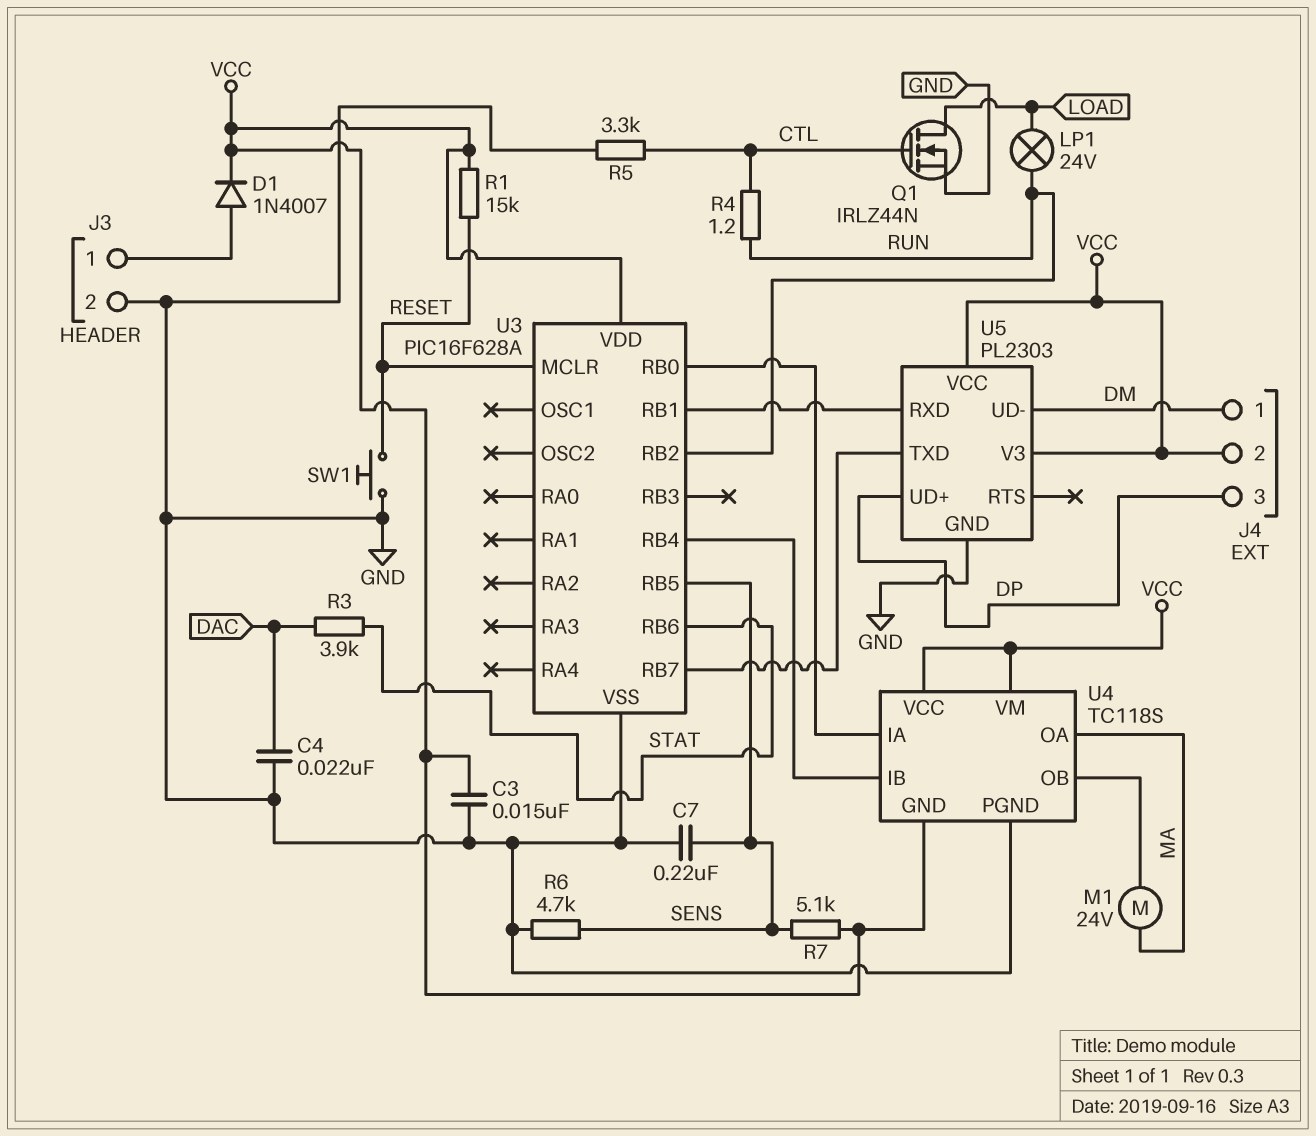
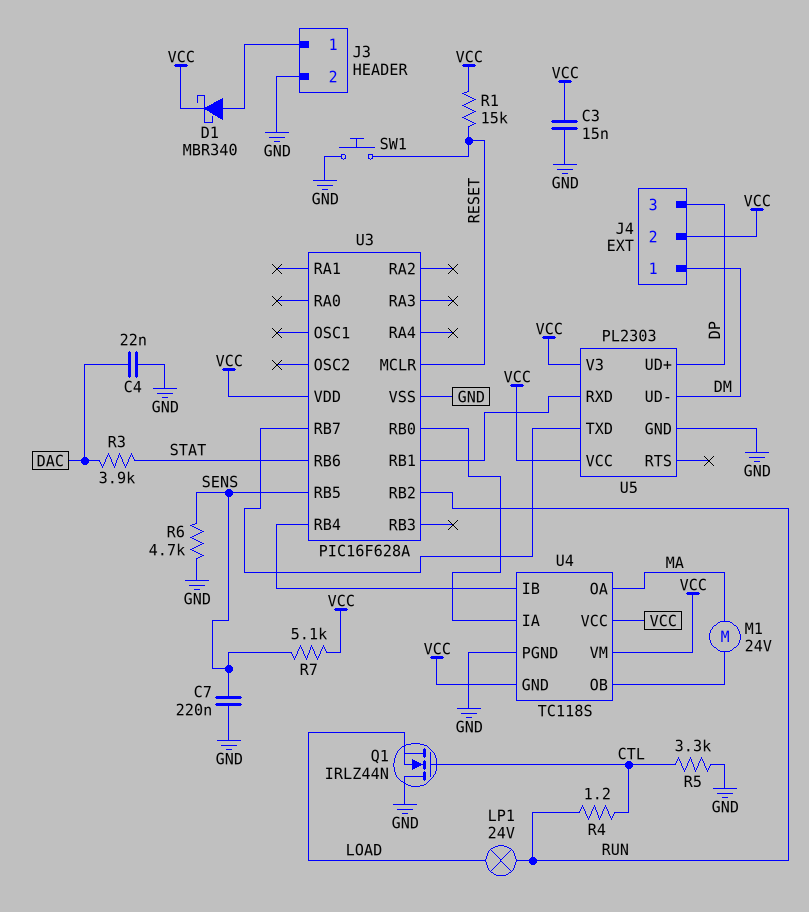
D1: diode 1N4007 (A J3/1, K VCC) -> schottky MBR340 (A J3/1, K VCC)
Q1: NMOS IRLZ44N (G CTL, D LOAD, S GND) -> NMOS IRLZ44N (G CTL, D GND, S LOAD)

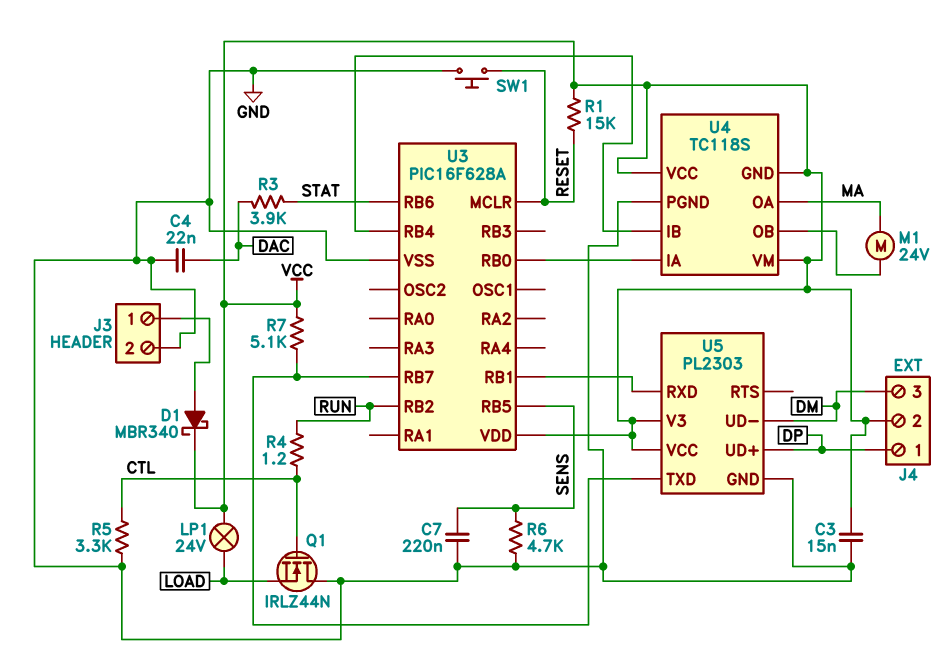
J4 pin 1: DM -> DP
J4 pin 3: DP -> DM
LP1: lamp 24V (LOAD, RUN) -> lamp 24V (LOAD, VCC)
R7: 5.1k (SENS, VCC) -> 5.1k (U3/RB7, VCC)

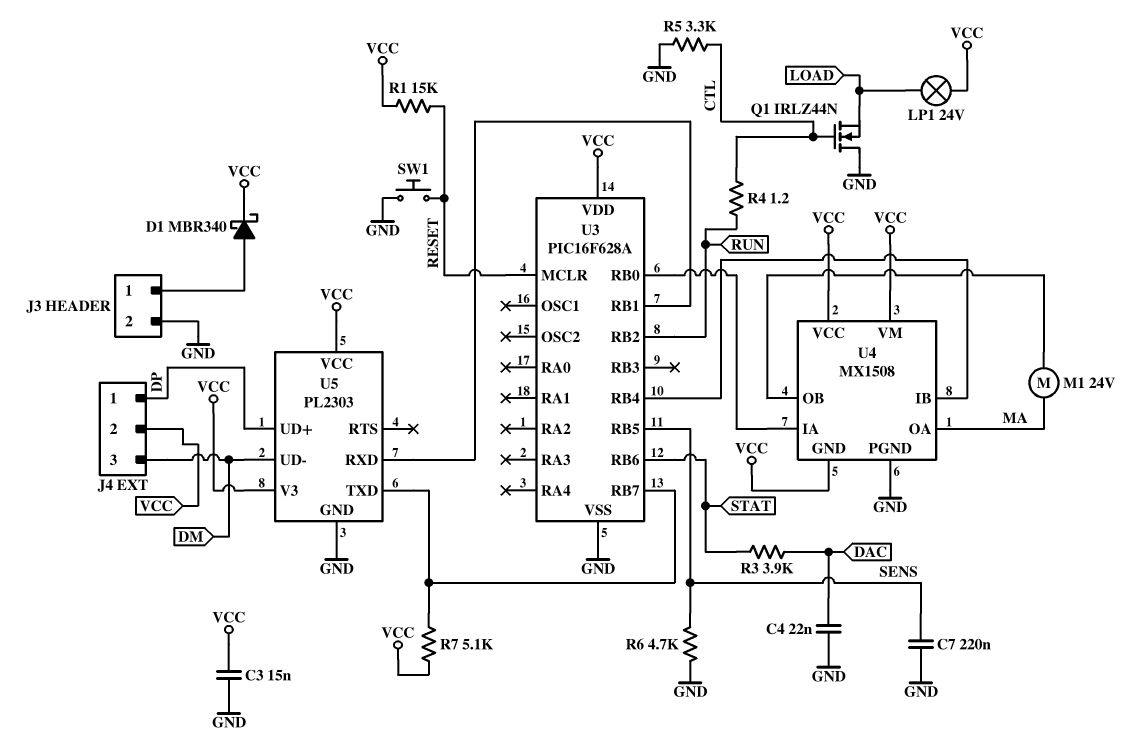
U4: TC118S -> MX1508

